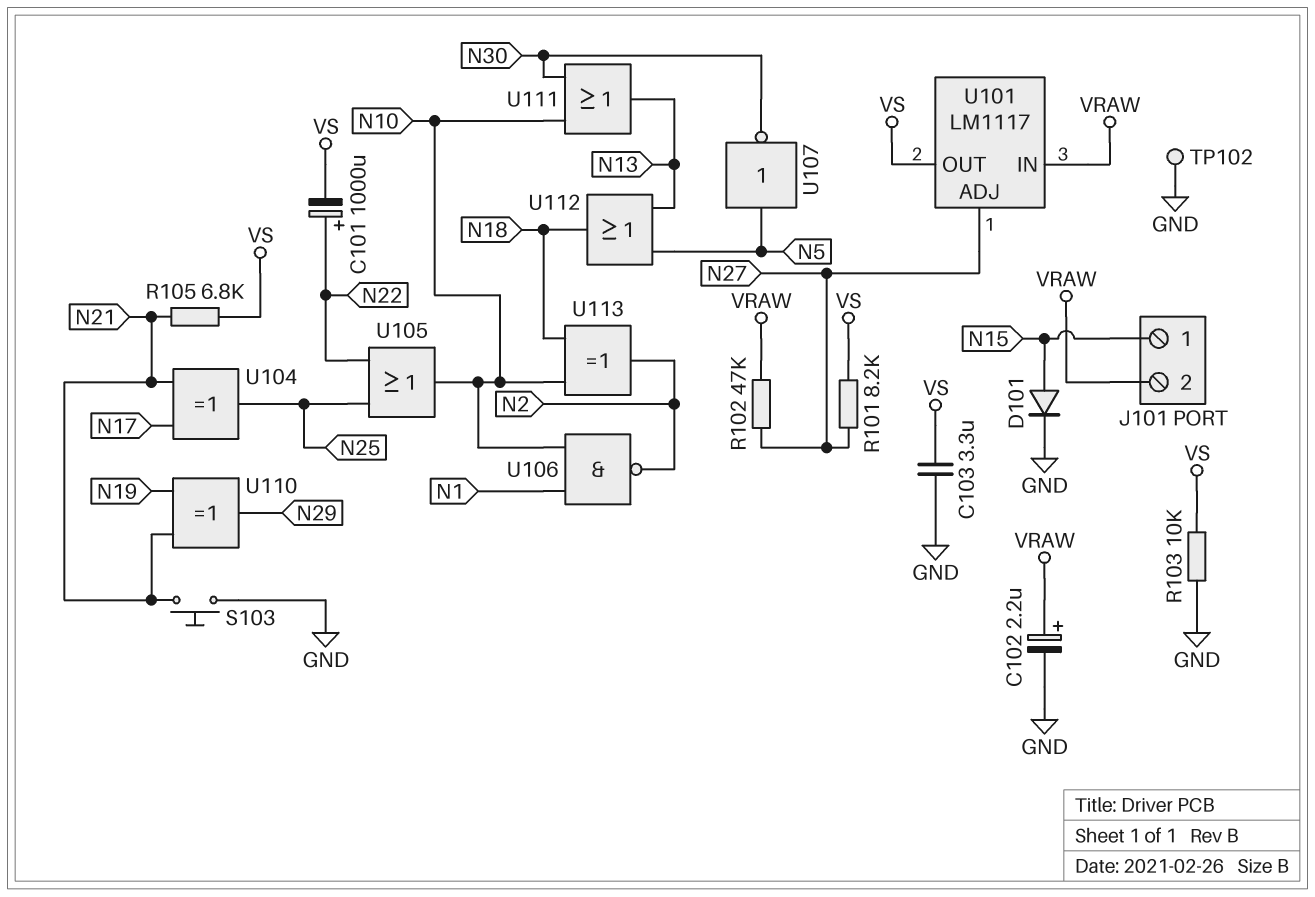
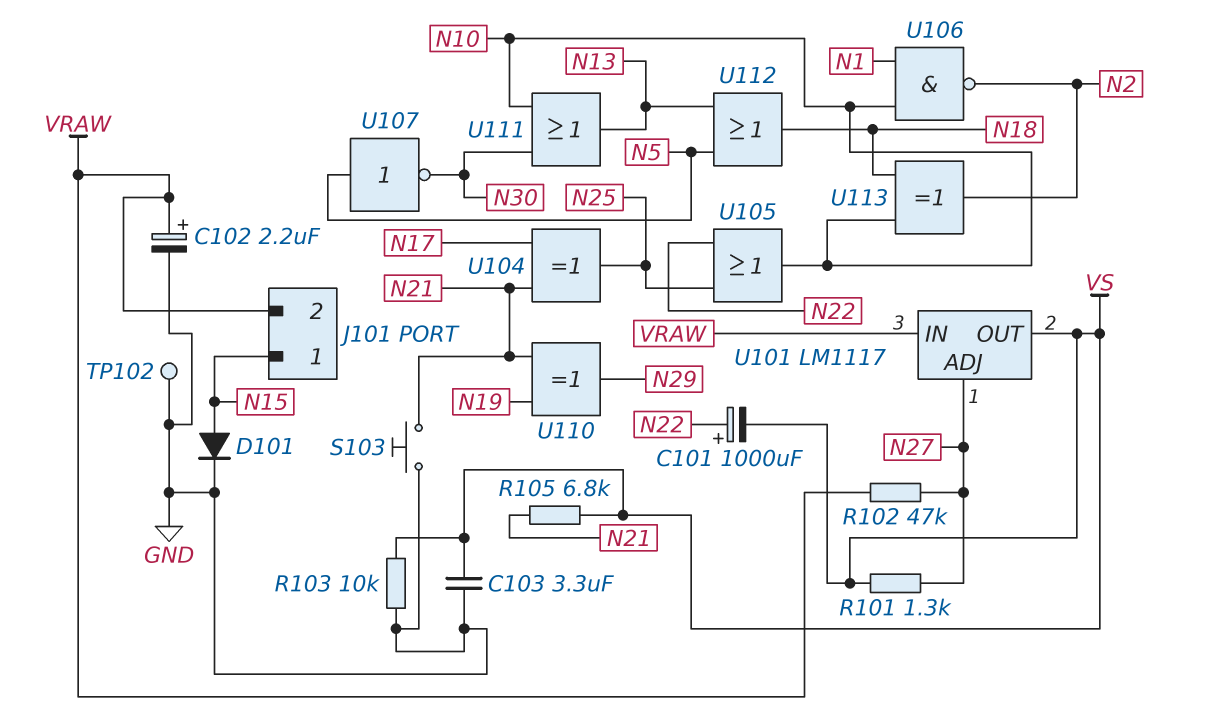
R101: 8.2k (N27, VS) -> 1.3k (N27, VS)

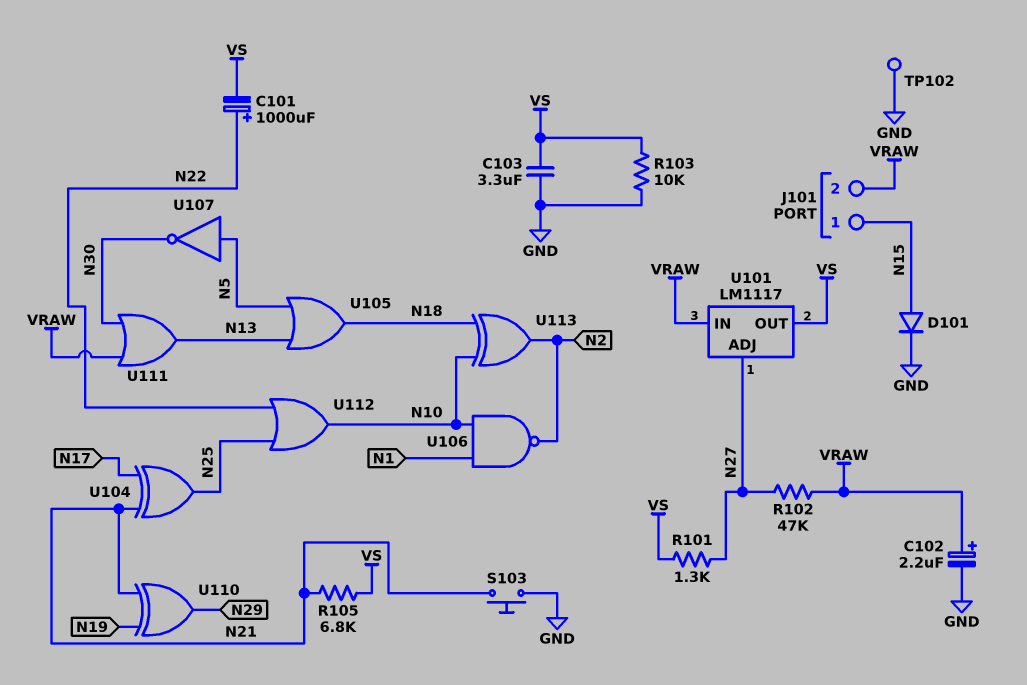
U105: OR (in N22, in N25, out N10) -> OR (in N5, in N13, out N18)
U111: OR (in N10, in N30, out N13) -> OR (in N30, in VRAW, out N13)
U112: OR (in N5, in N13, out N18) -> OR (in N22, in N25, out N10)

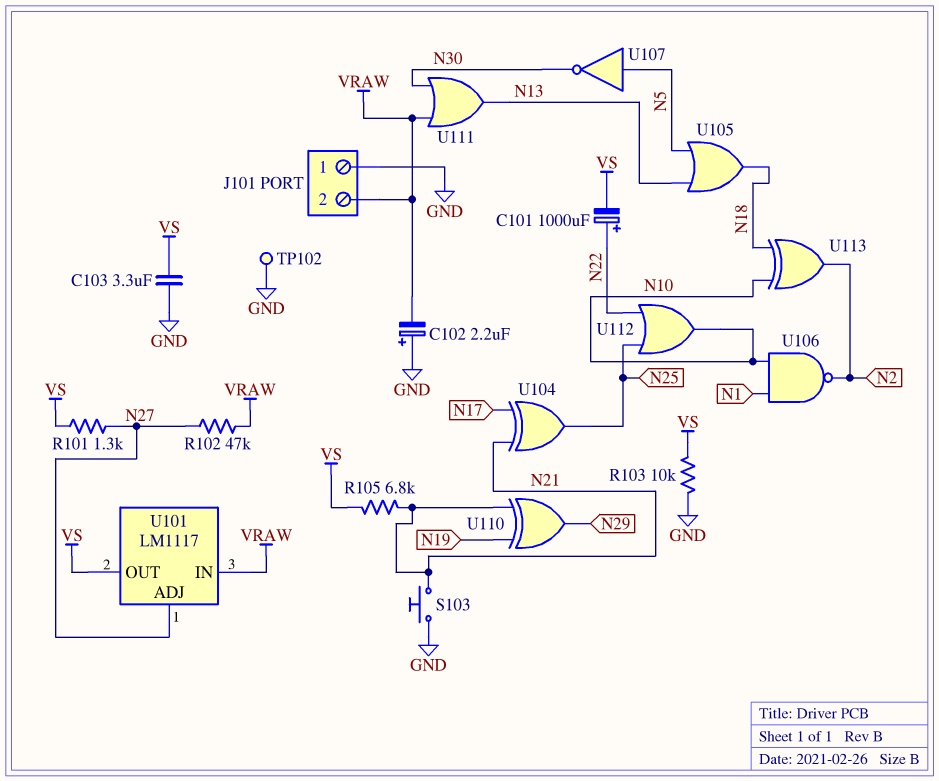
C102: 2.2uF (plus VRAW, minus GND) -> 2.2uF (plus GND, minus VRAW)
D101: diode (A N15, K GND) -> none
J101 pin 1: N15 -> GND

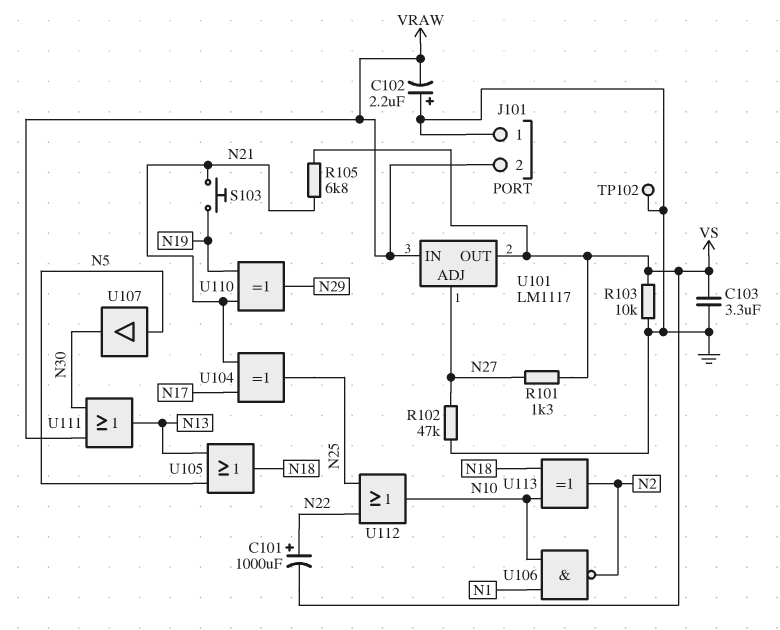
R102: 47k (N27, VRAW) -> 47k (GND, N27)
S103: button (GND, N21) -> button (N19, N21)
U107: NOT (in N5, out N30) -> buffer (in N5, out N30)

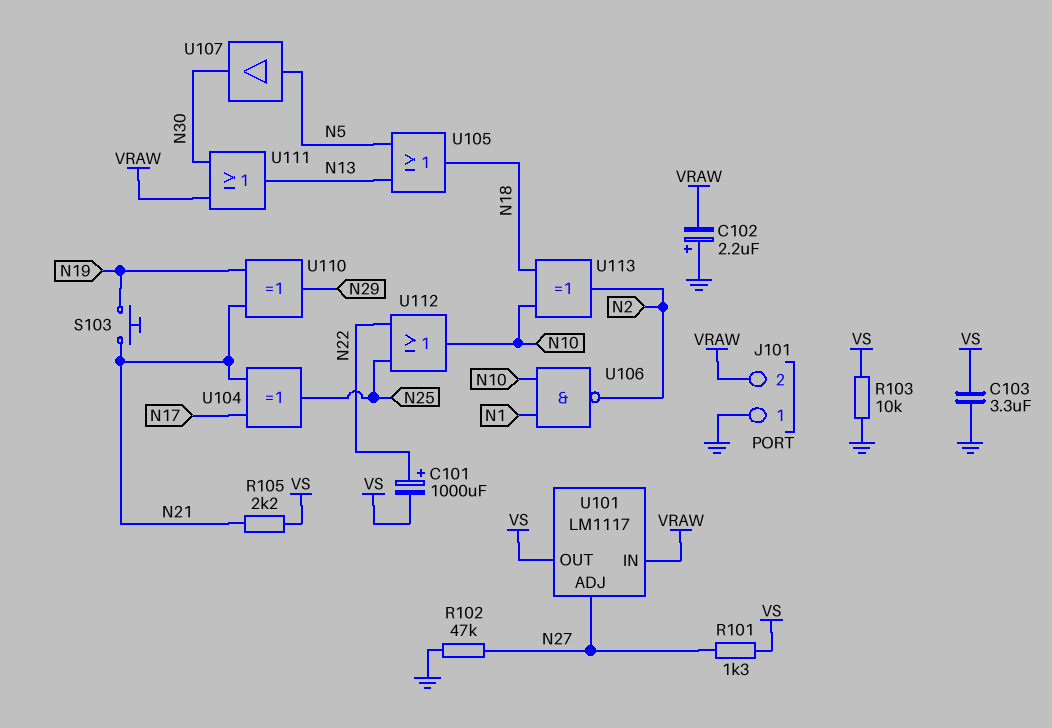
R105: 6.8k (N21, VS) -> 2.2k (N21, VS)
TP102: test point (GND) -> none

